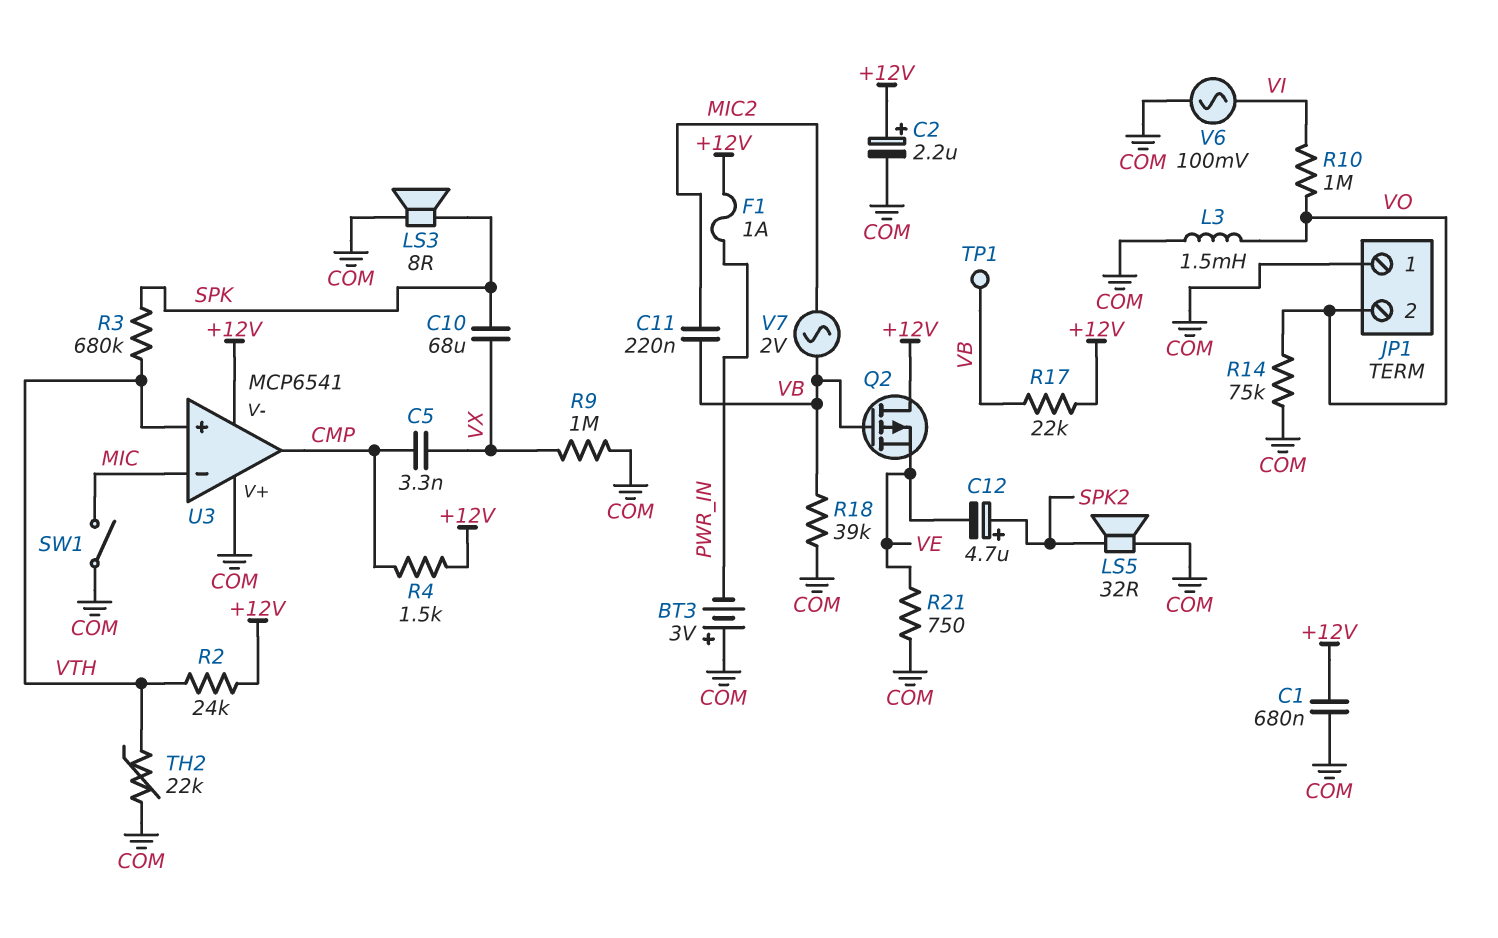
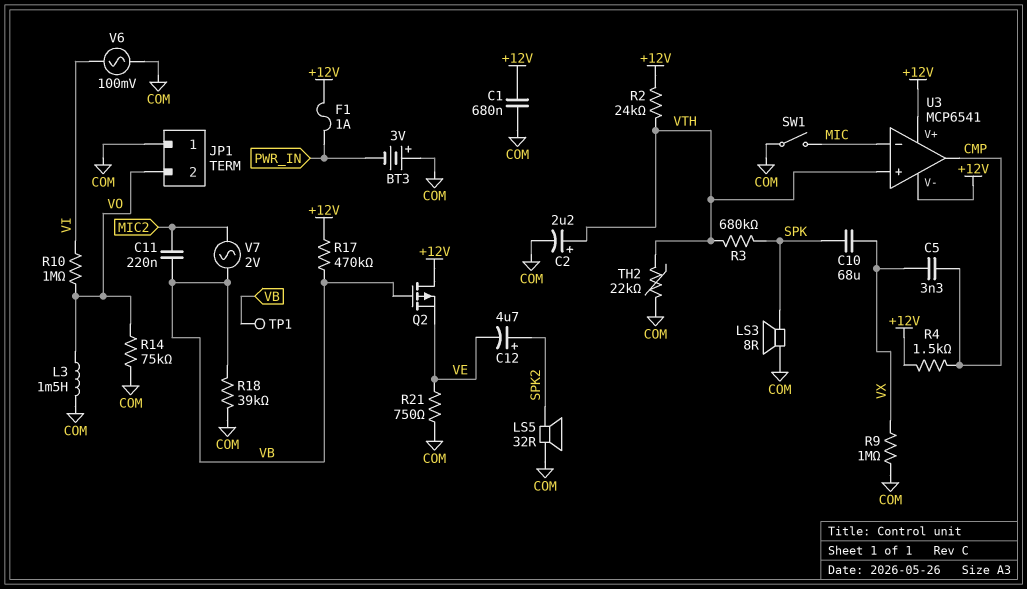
C2: 2.2uF (plus +12V, minus COM) -> 2.2uF (plus VTH, minus COM)
R17: 22k (+12V, VB) -> 470k (+12V, VB)
U3 pin V+: COM -> +12V

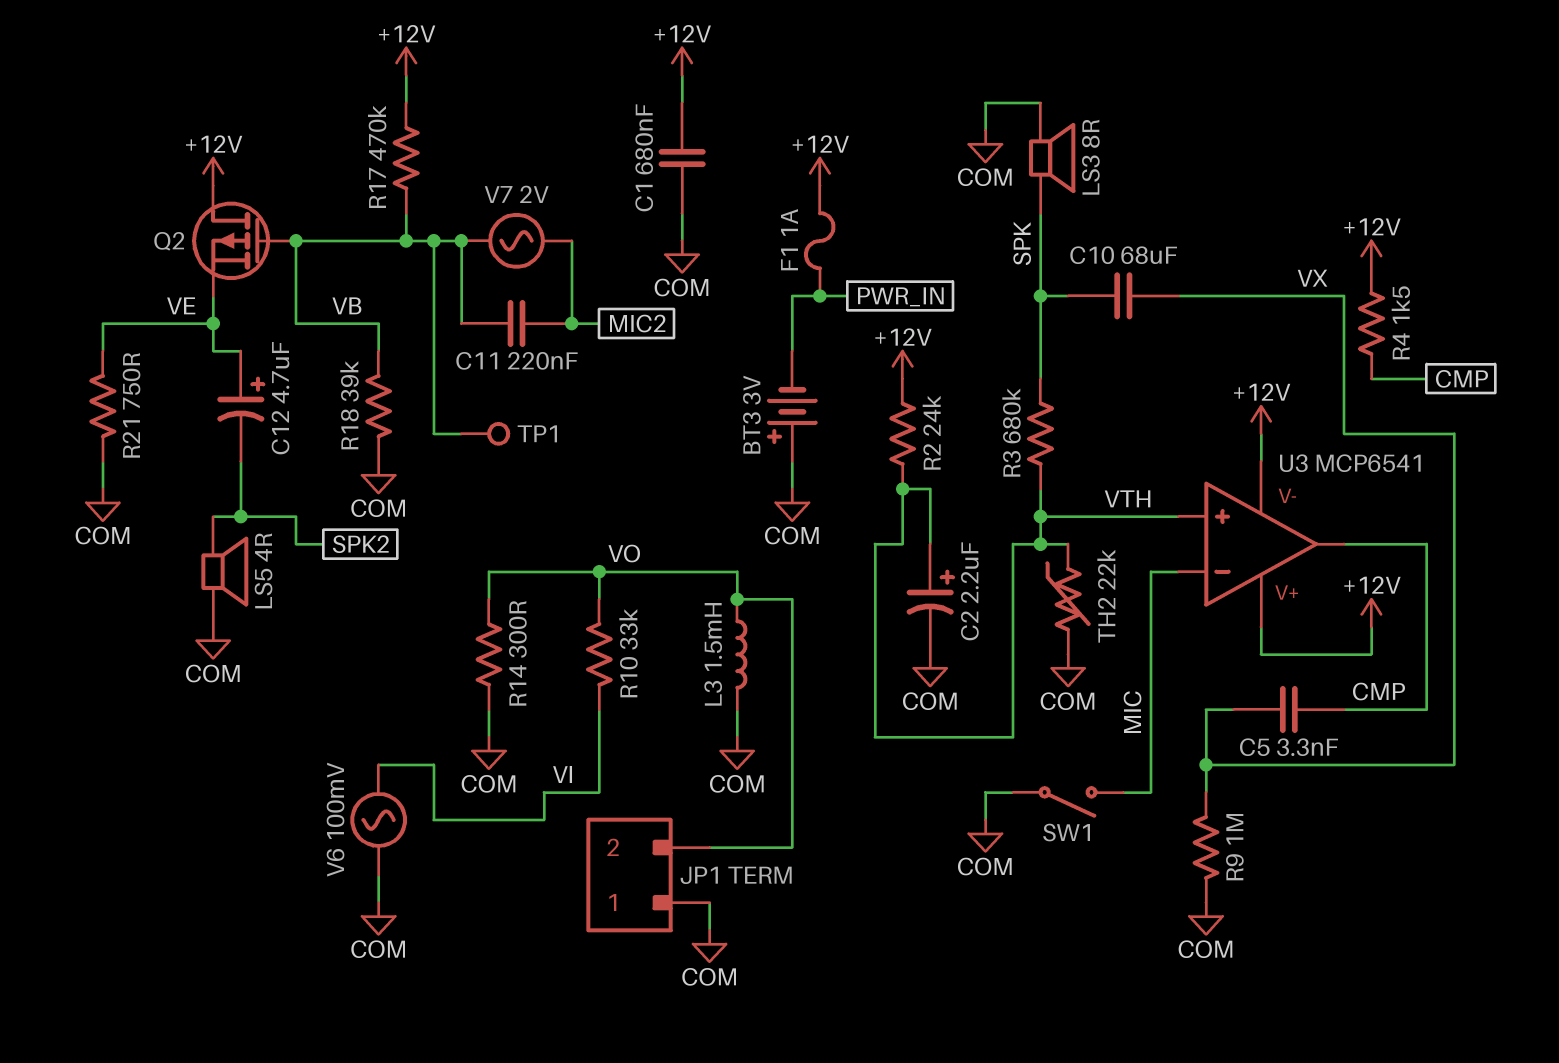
C12: 4.7uF (plus SPK2, minus VE) -> 4.7uF (plus VE, minus SPK2)
LS5: speaker 32R (COM, SPK2) -> speaker 4R (COM, SPK2)
R10: 1M (VI, VO) -> 33k (VI, VO)
R14: 75k (COM, VO) -> 300 (COM, VO)

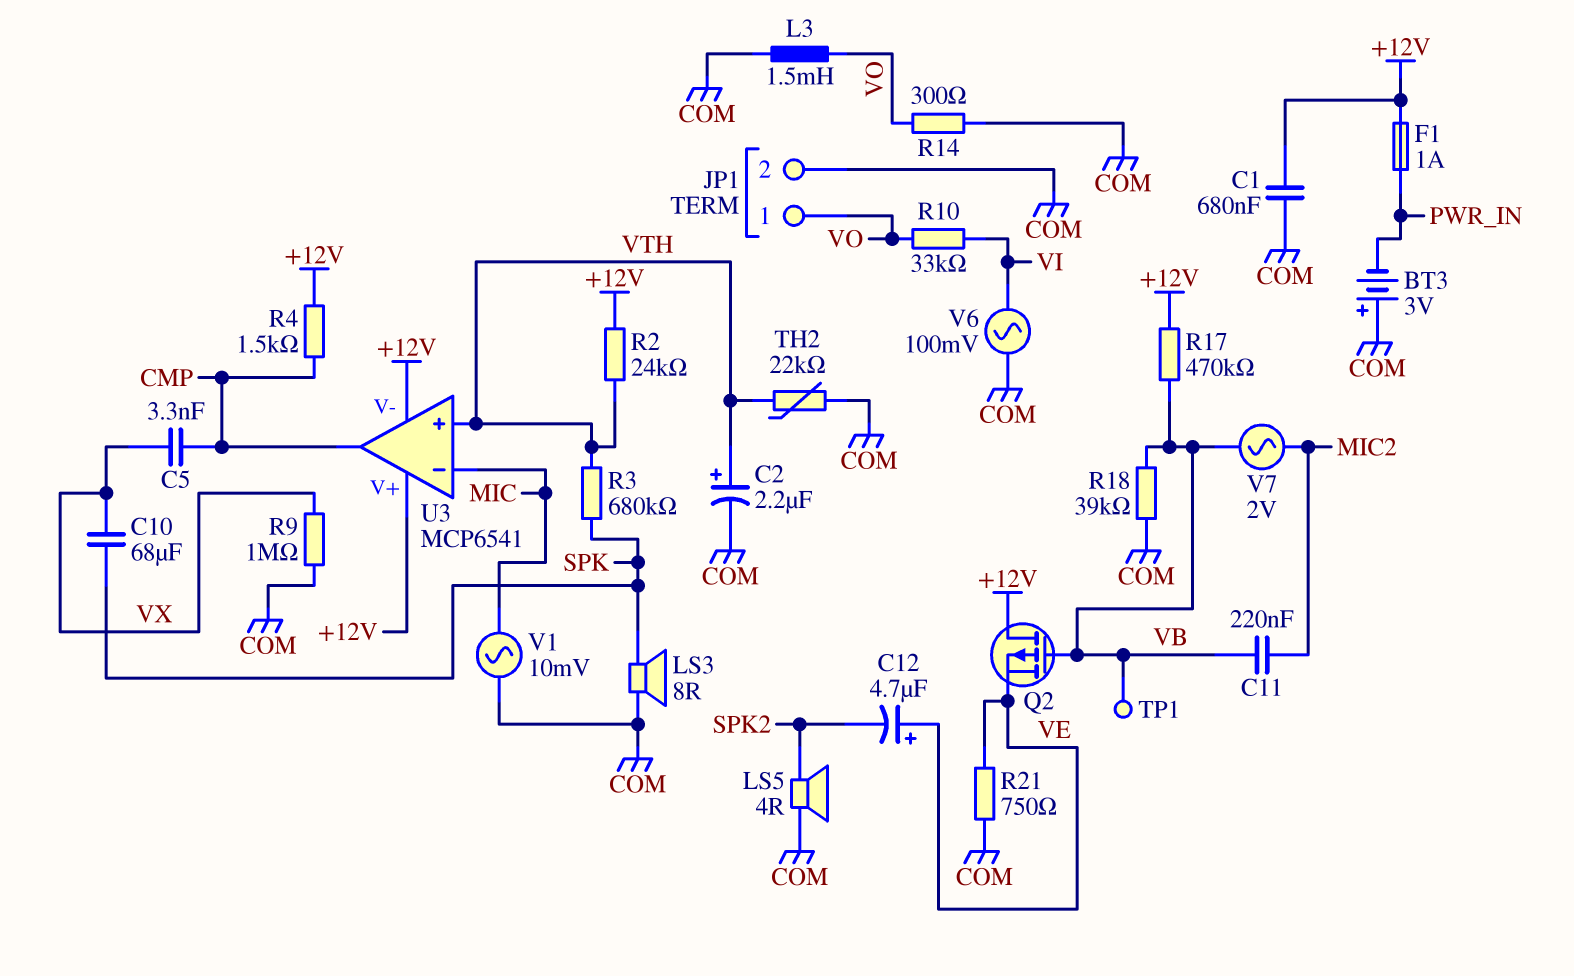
JP1 pin 1: COM -> VO
JP1 pin 2: VO -> COM
SW1: switch (COM, MIC) -> none
V1: none -> AC 10mV (COM, MIC)

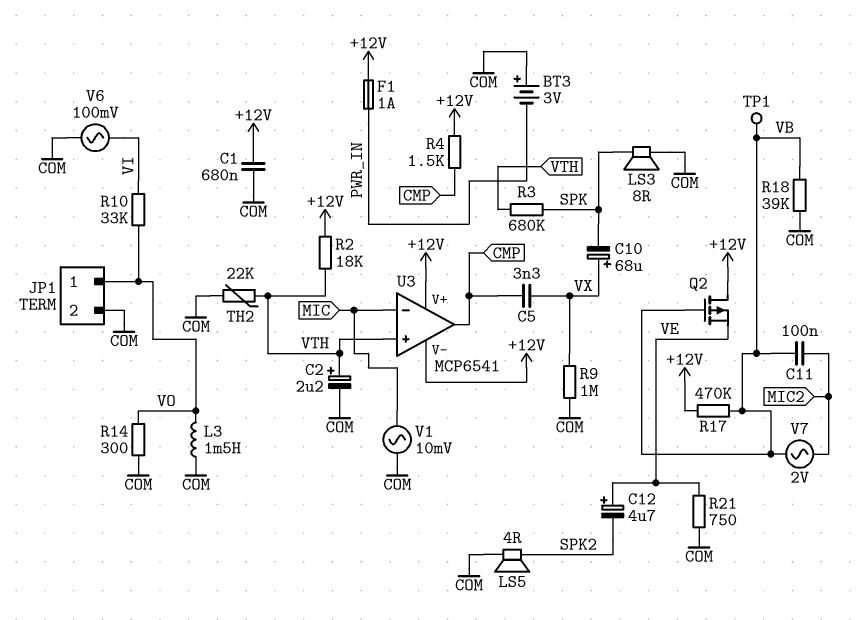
C10: 68uF (SPK, VX) -> 68uF (plus VX, minus SPK)
C11: 220nF (MIC2, VB) -> 100nF (MIC2, VB)
R2: 24k (+12V, VTH) -> 18k (+12V, VTH)

